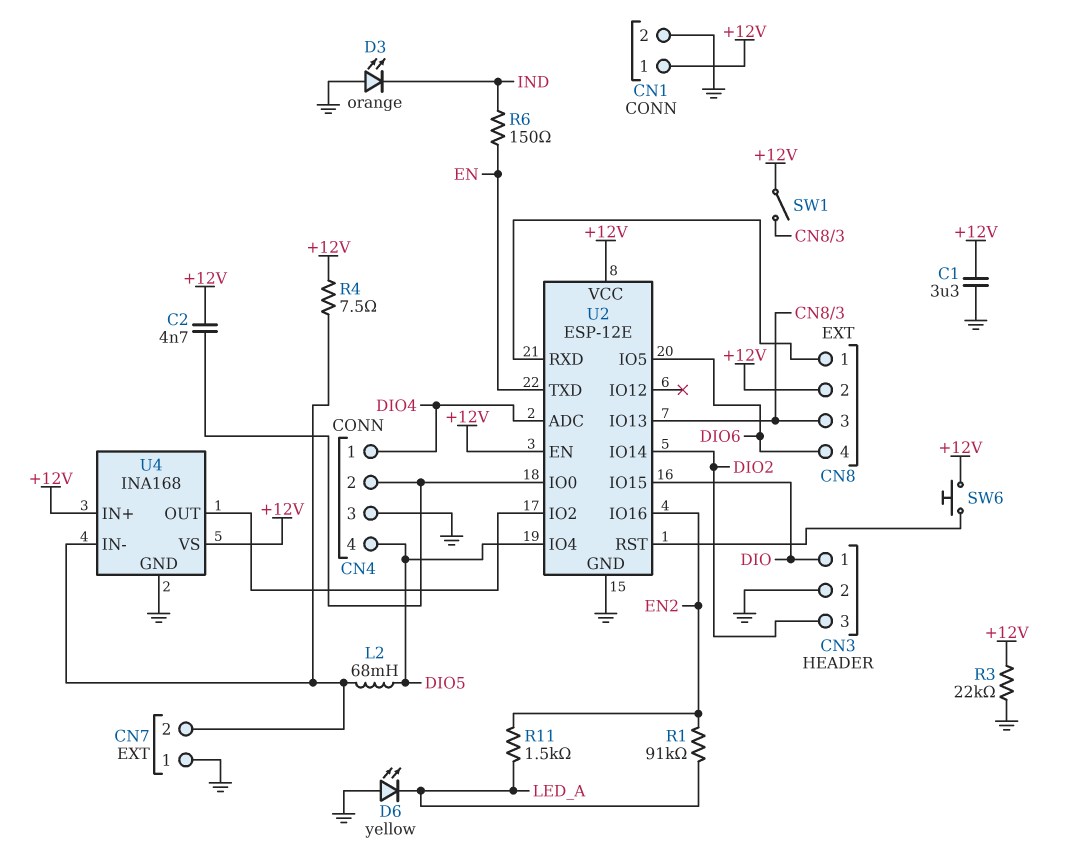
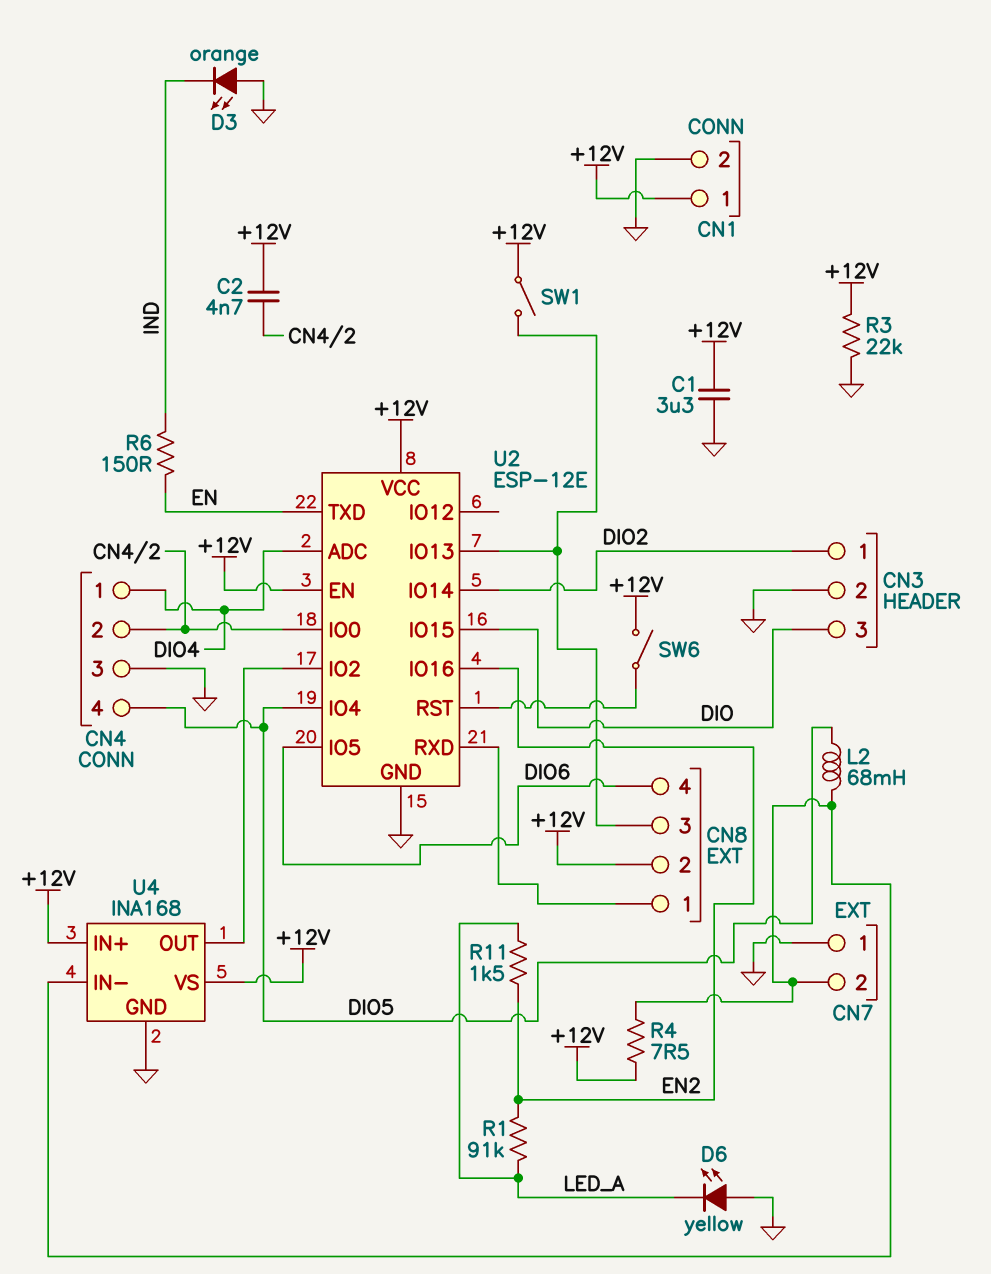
CN3 pin 1: DIO -> DIO2
CN3 pin 3: DIO2 -> DIO
SW6: button (+12V, U2/RST) -> switch (+12V, U2/RST)

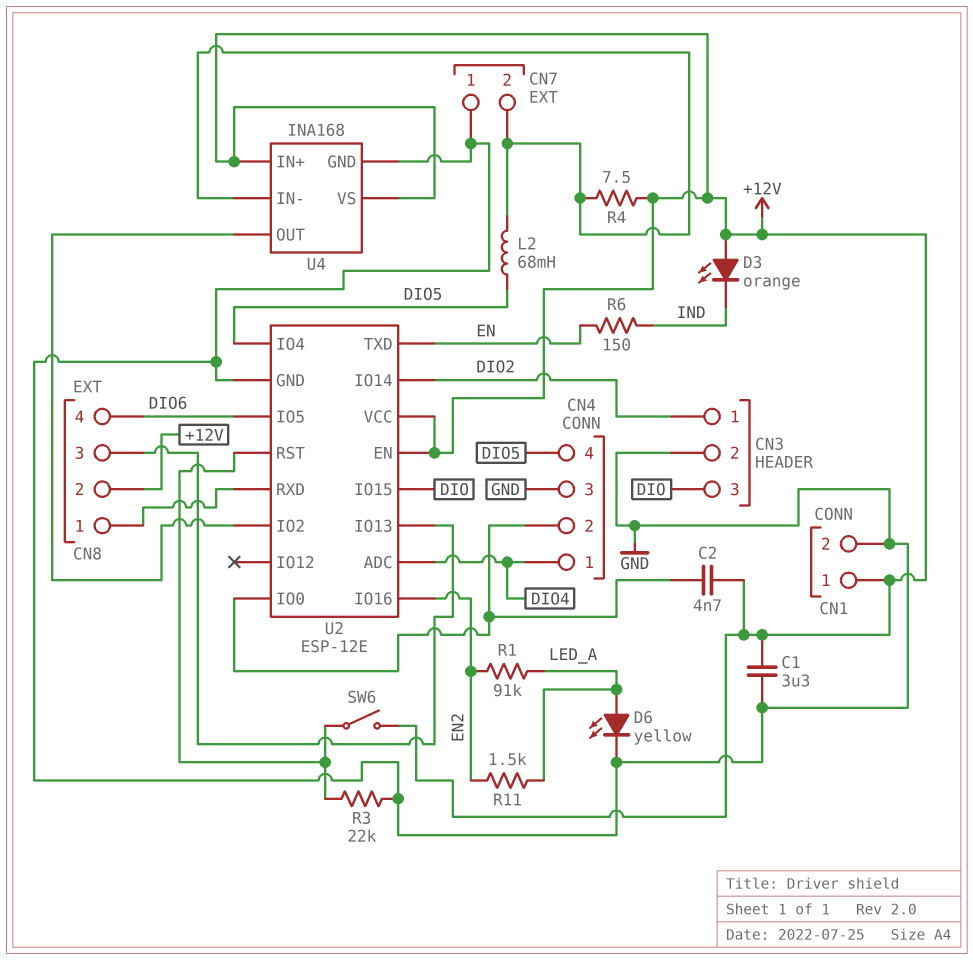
D3: LED orange (A GND, K IND) -> LED orange (A +12V, K IND)
D6: LED yellow (A GND, K LED_A) -> LED yellow (A LED_A, K GND)
R3: 22k (+12V, GND) -> 22k (GND, U2/RST)
SW1: switch (+12V, CN8/3) -> none

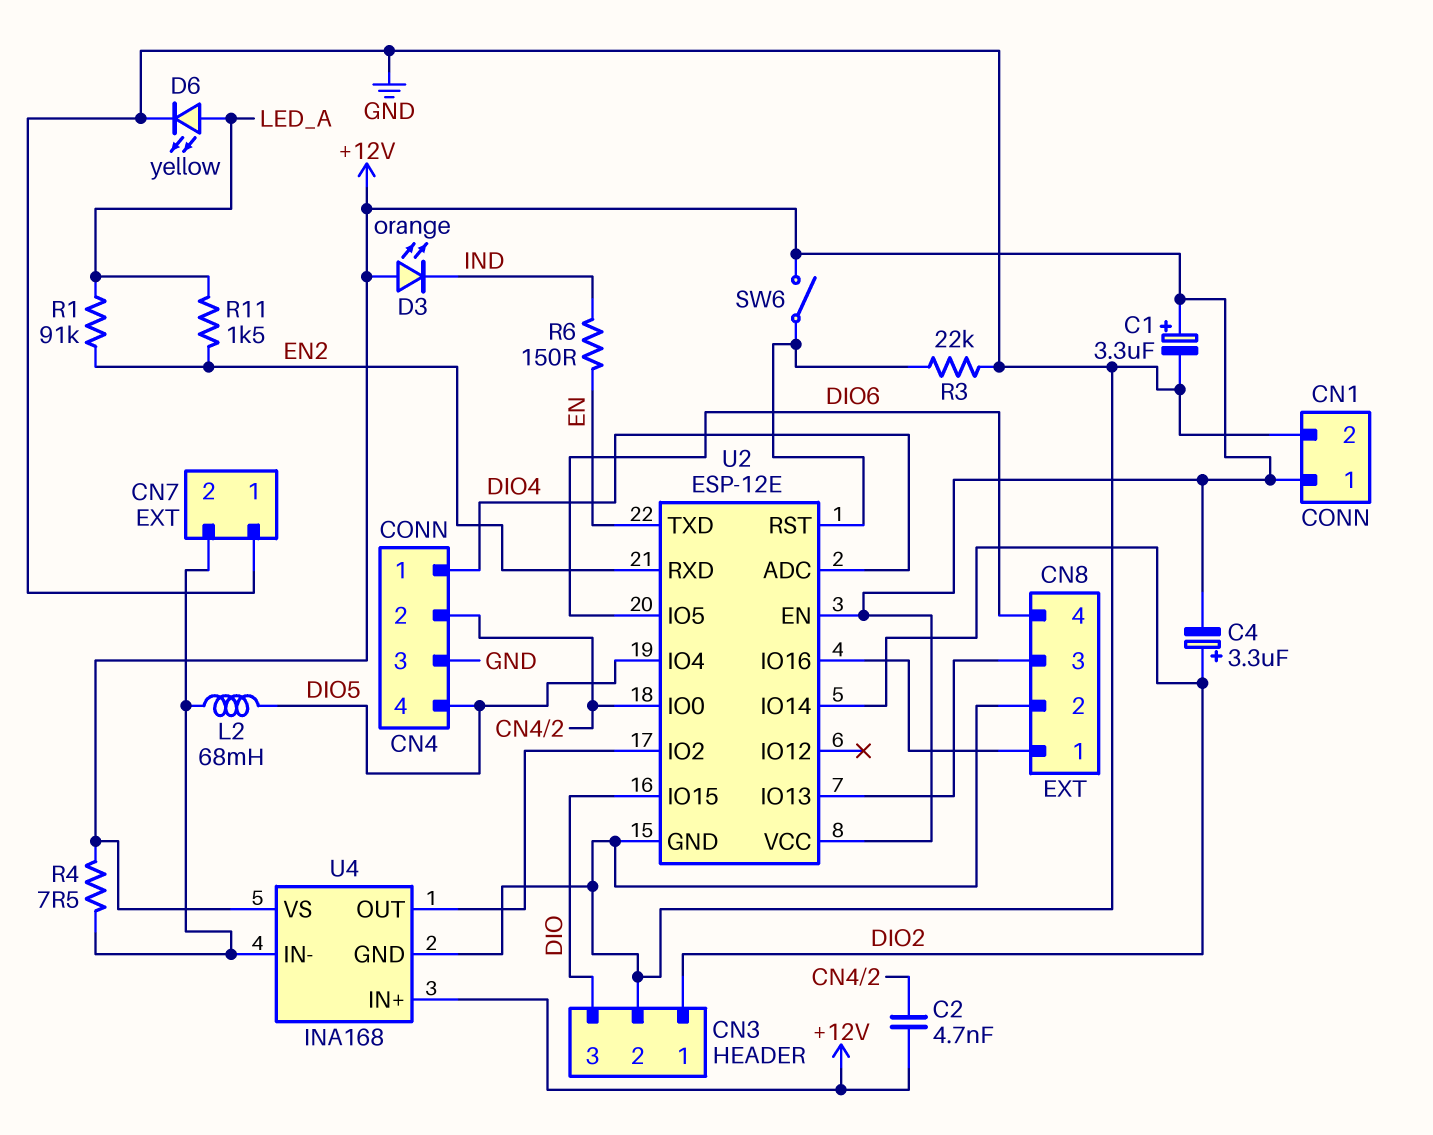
C1: 3.3uF (+12V, GND) -> 3.3uF (plus +12V, minus GND)
C4: none -> 3.3uF (plus DIO2, minus +12V)
CN8 pin 2: +12V -> GND
U2 pin IO16: EN2 -> CN8/1
U2 pin RXD: CN8/1 -> EN2

